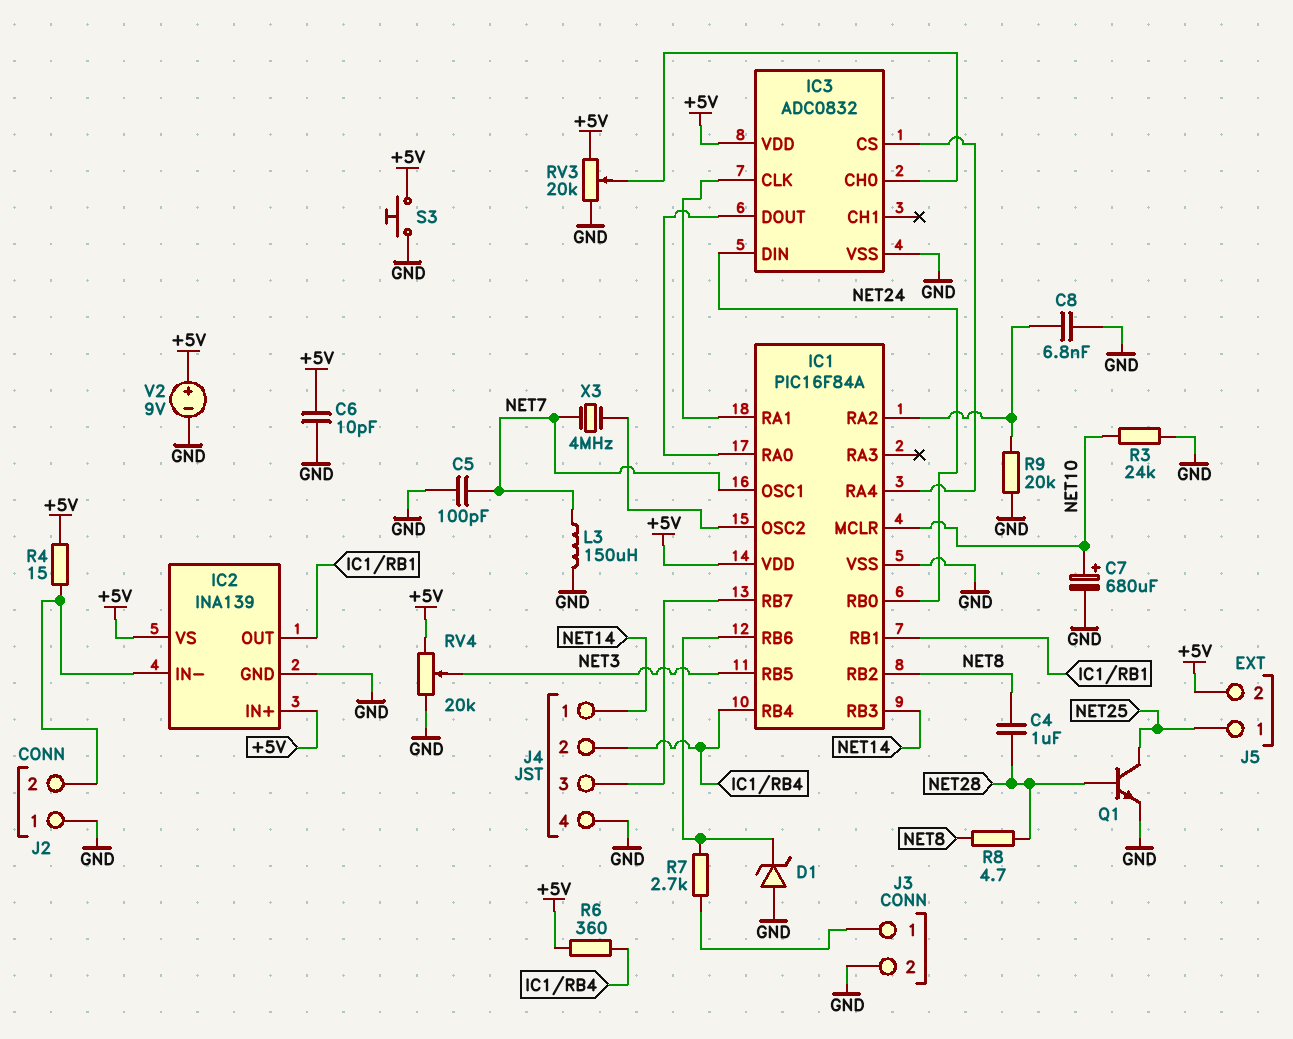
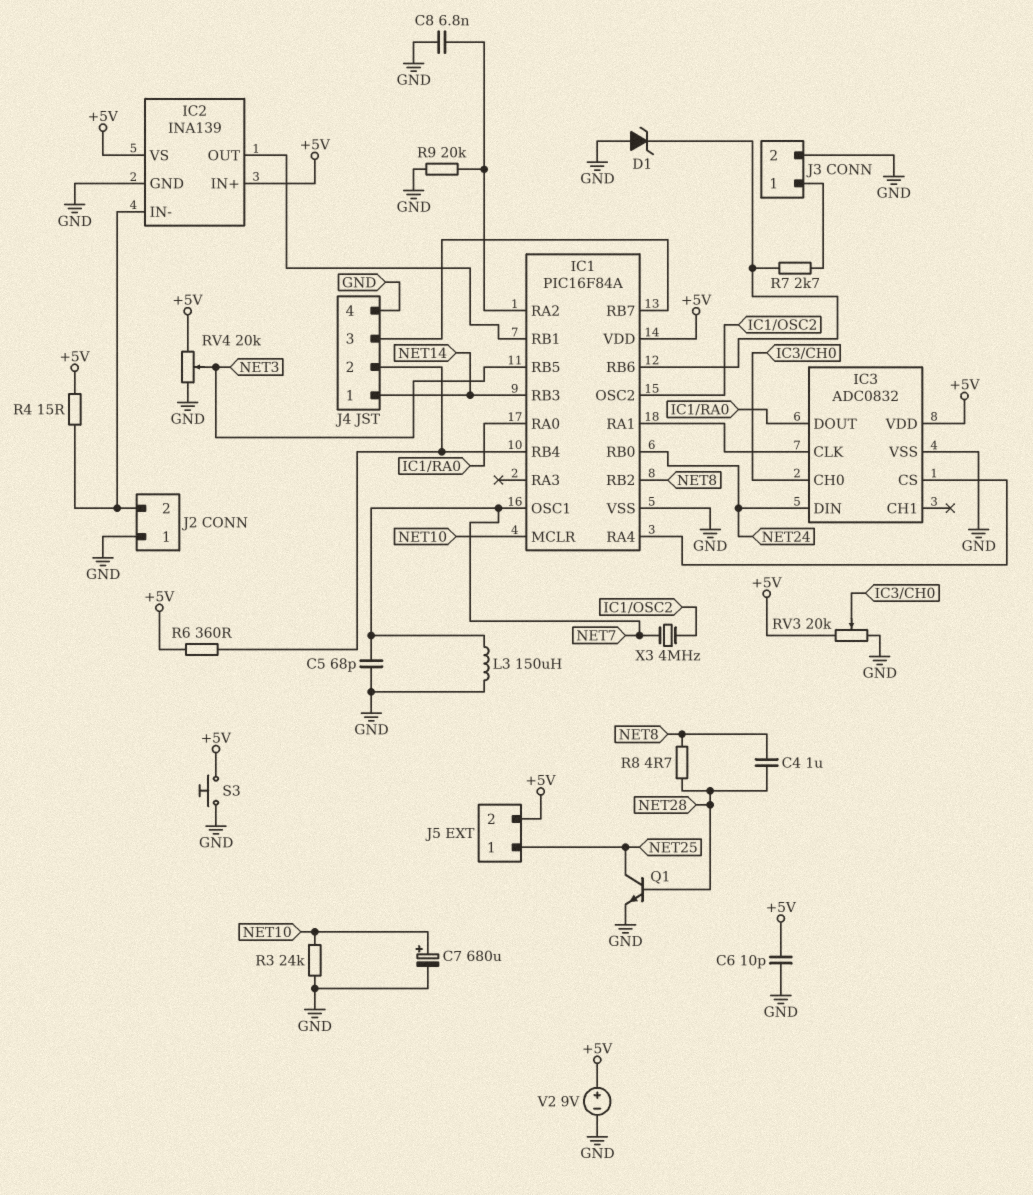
C5: 100pF (GND, NET7) -> 68pF (GND, NET7)

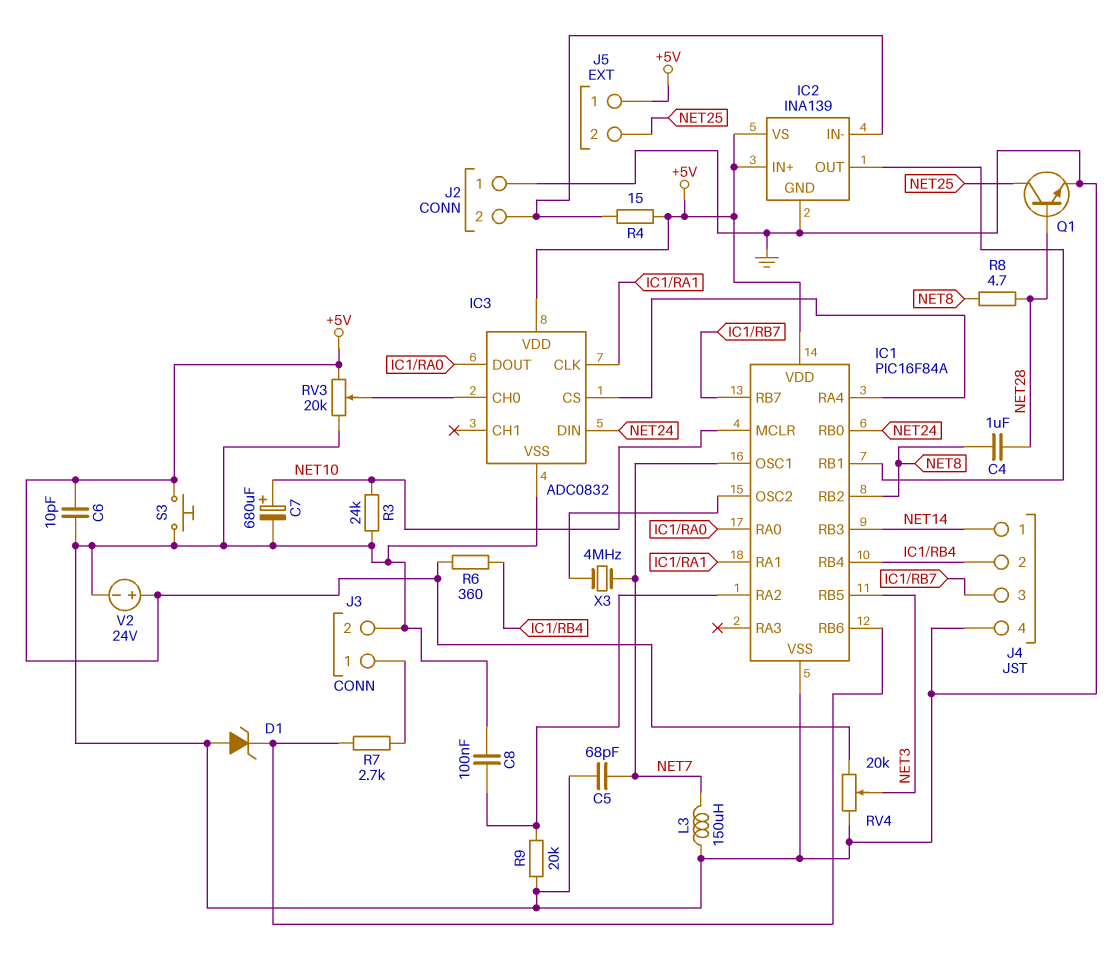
C8: 6.8nF (GND, IC1/RA2) -> 100nF (GND, IC1/RA2)
J5 pin 1: NET25 -> +5V
J5 pin 2: +5V -> NET25
V2: 9V (plus +5V, minus GND) -> 24V (plus +5V, minus GND)

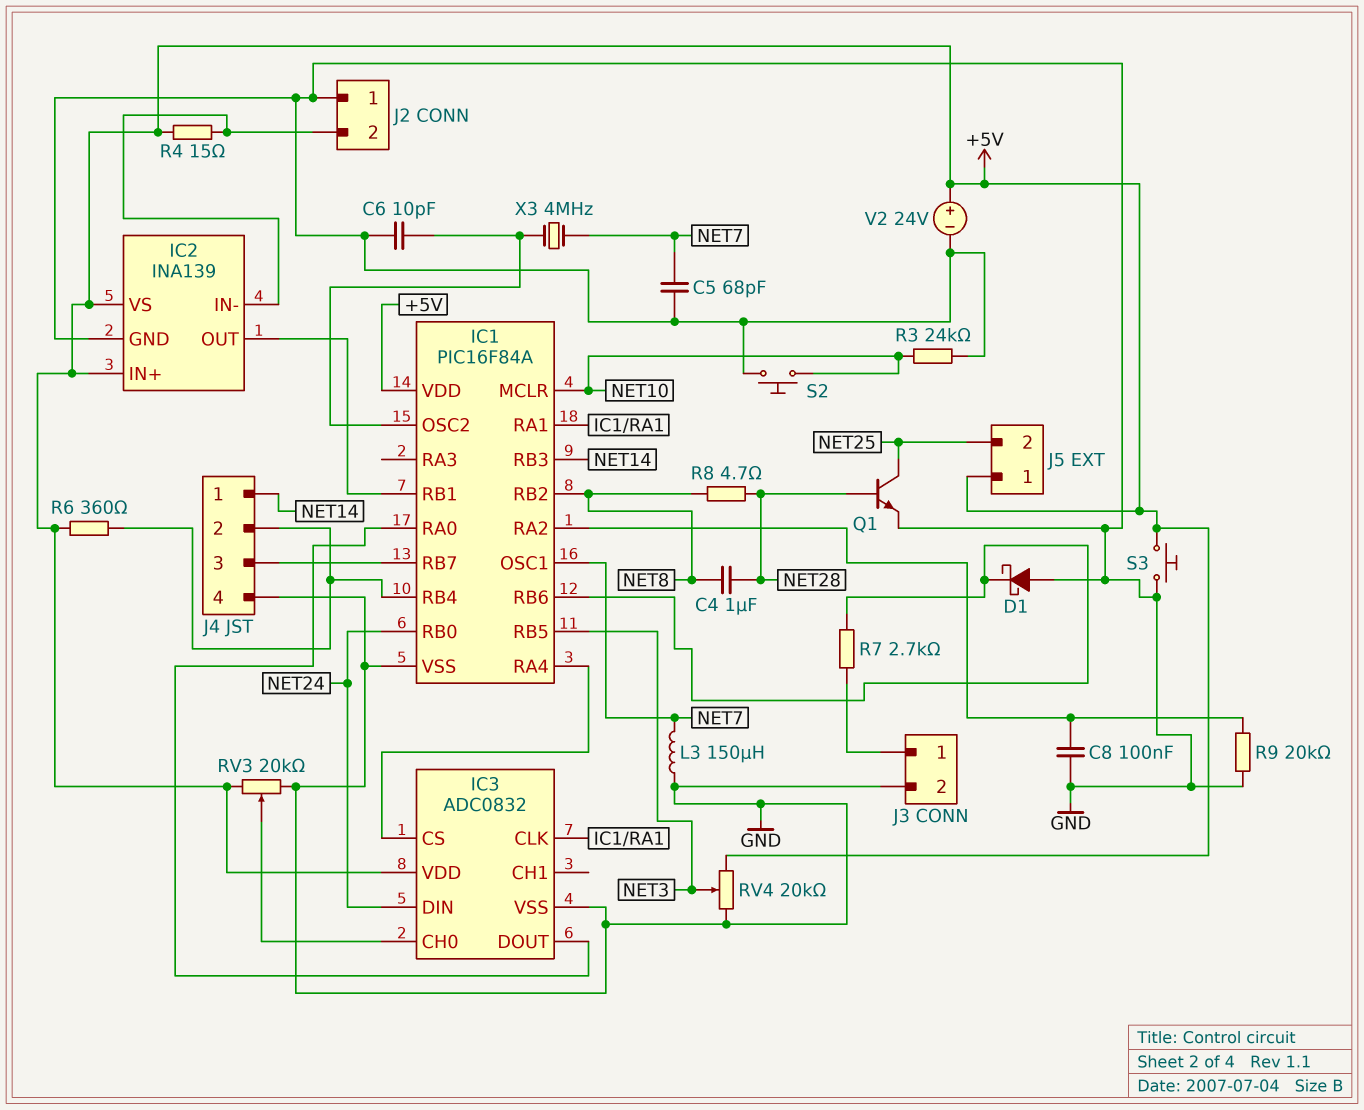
C6: 10pF (+5V, GND) -> 10pF (GND, IC1/OSC2)
C7: 680uF (plus NET10, minus GND) -> none
D1: zener (A GND, K IC1/RB6) -> schottky (A GND, K IC1/RB6)
S2: none -> button (GND, NET10)

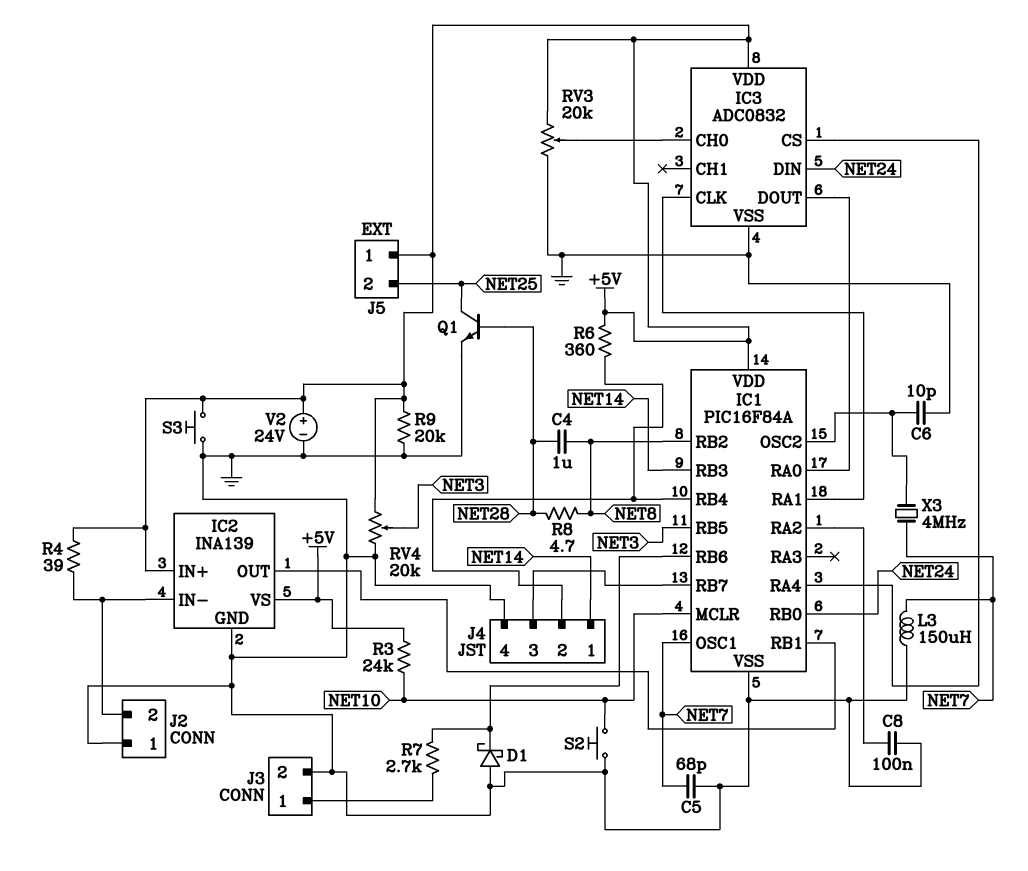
R3: 24k (GND, NET10) -> 24k (+5V, NET10)
R4: 15 (+5V, IC2/IN-) -> 39 (+5V, IC2/IN-)
R9: 20k (GND, IC1/RA2) -> 20k (+5V, GND)

